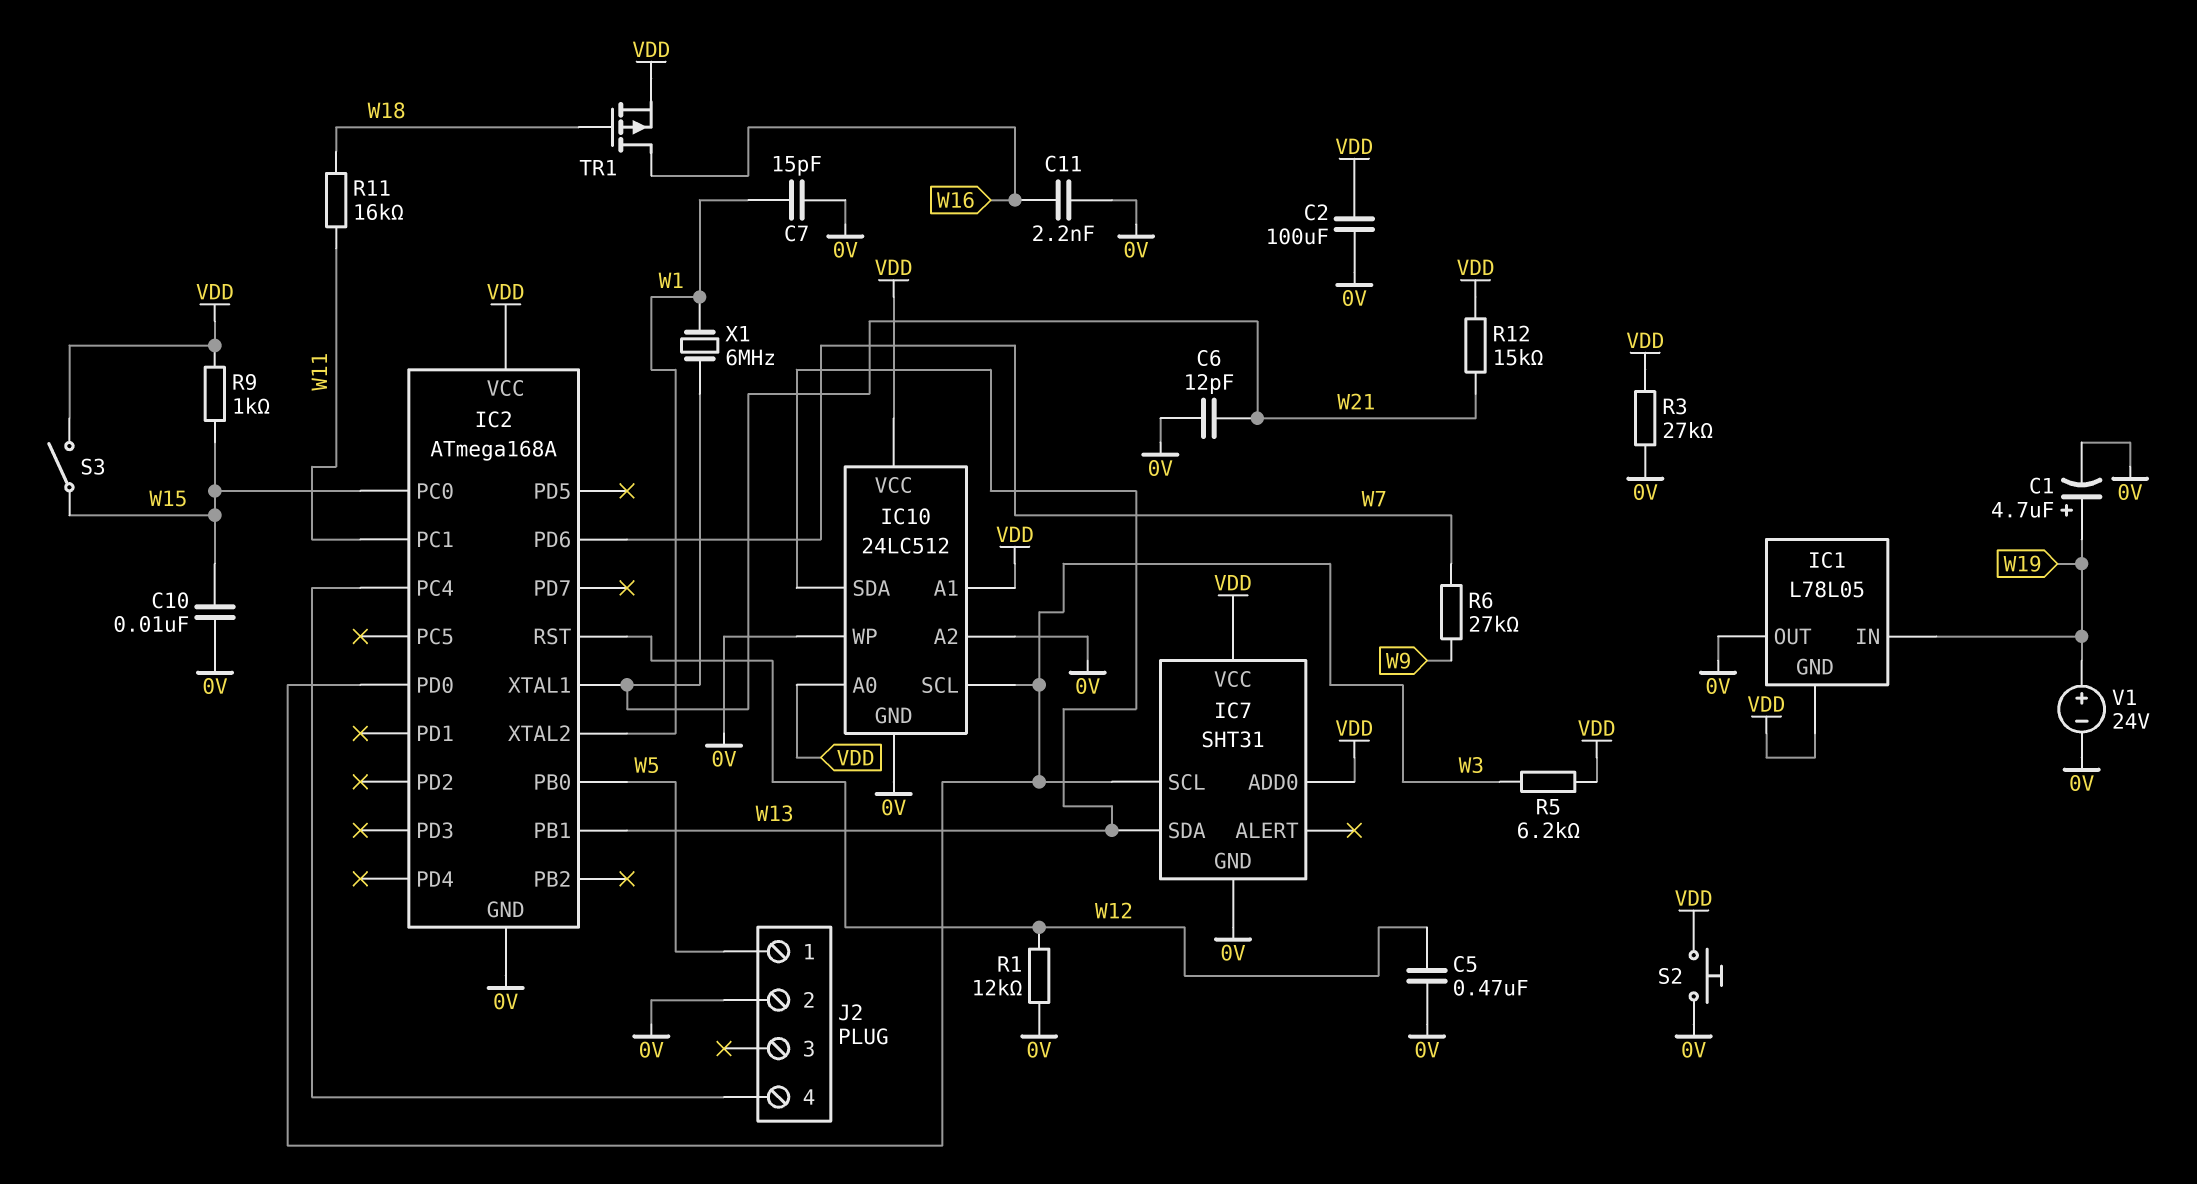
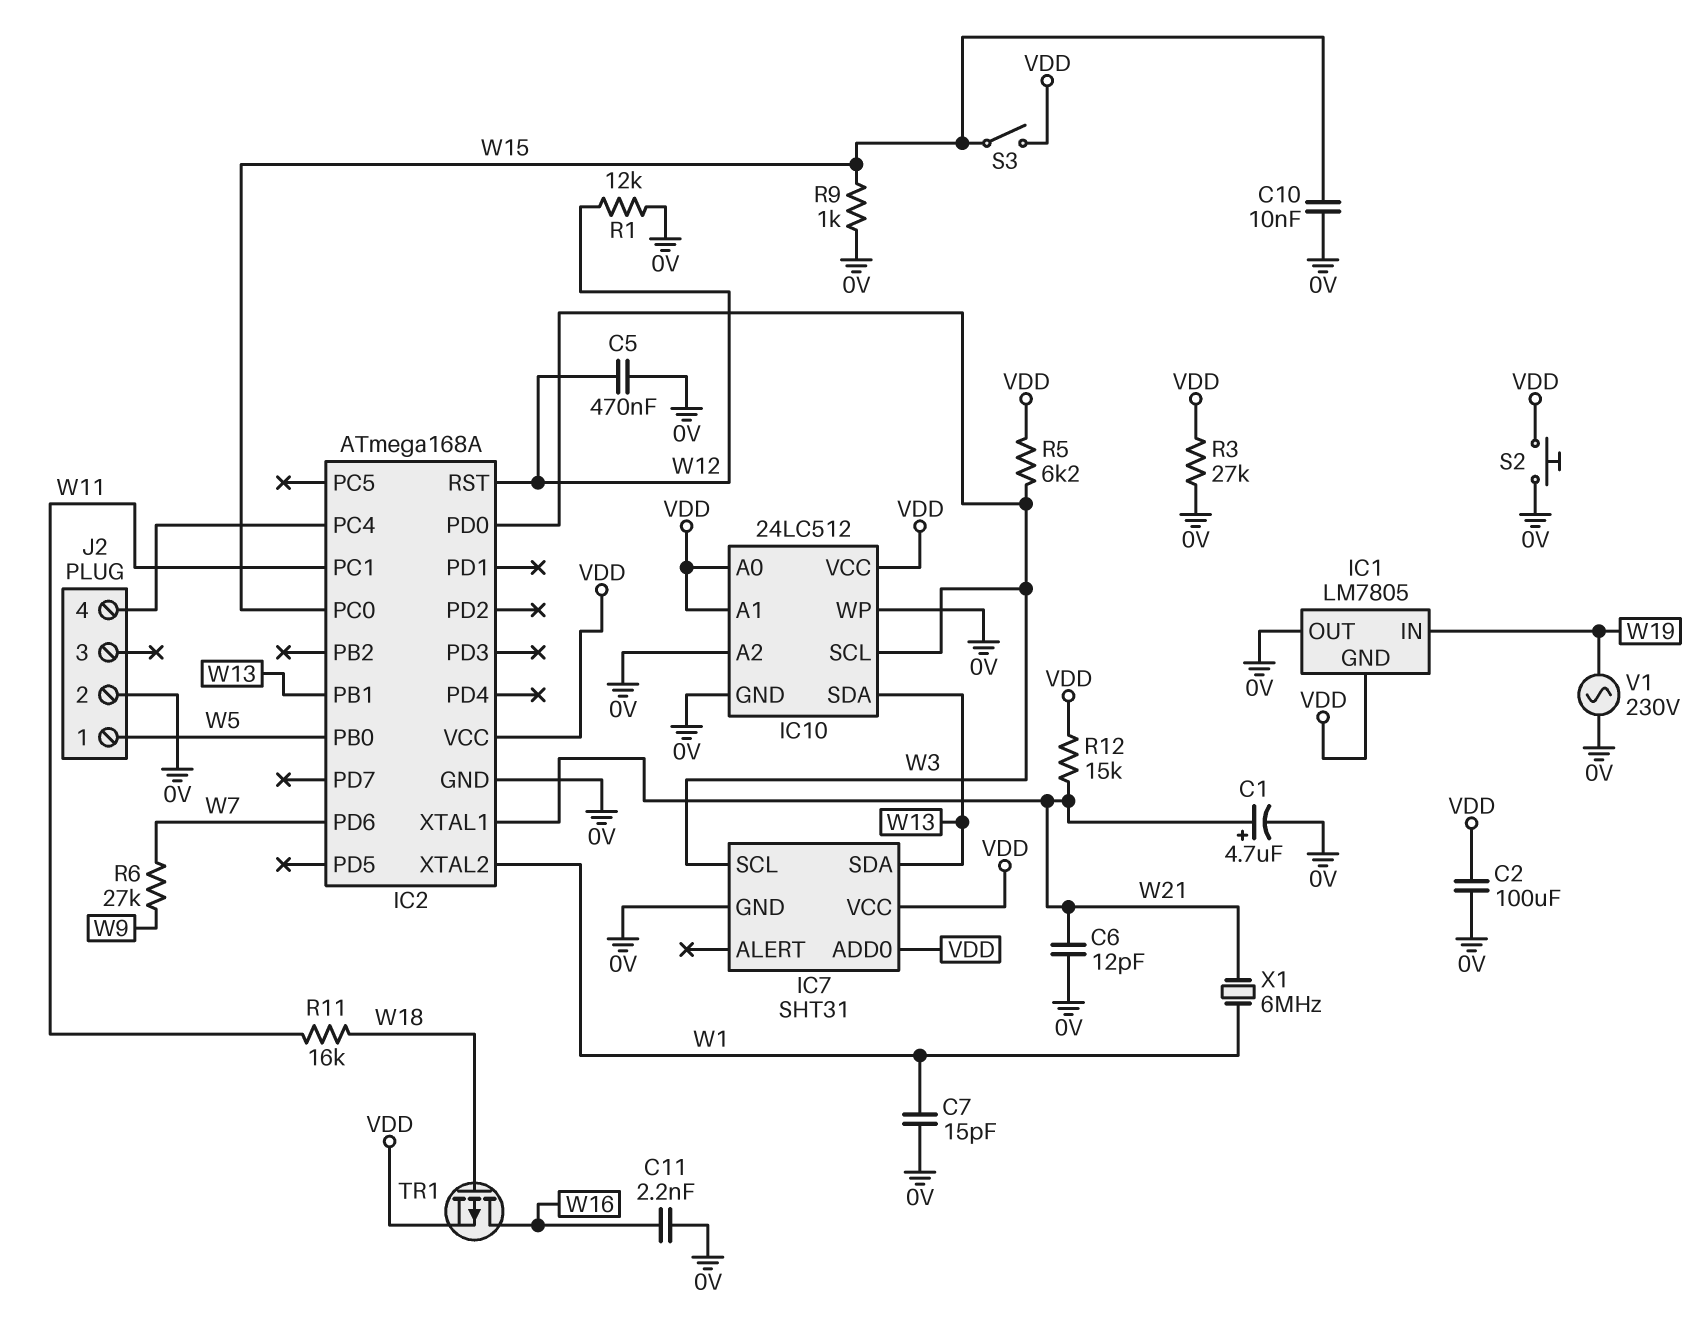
C1: 4.7uF (plus W19, minus 0V) -> 4.7uF (plus W21, minus 0V)
IC1: L78L05 -> LM7805
R9: 1k (VDD, W15) -> 1k (0V, W15)
V1: 24V (plus W19, minus 0V) -> AC 230V (0V, W19)

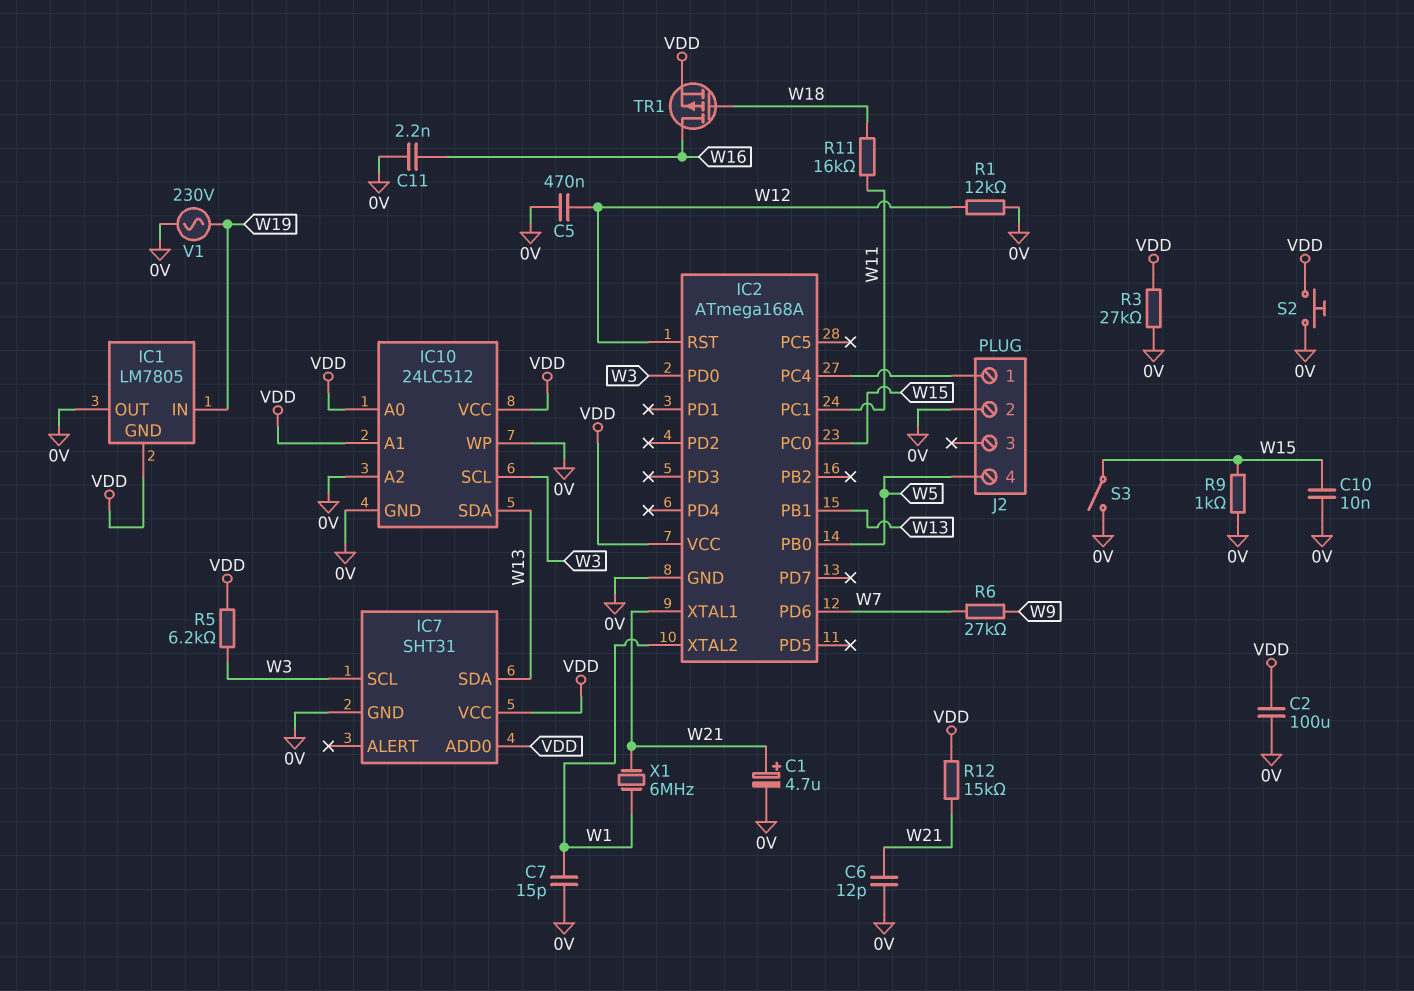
J2 pin 1: W5 -> IC2/PC4
J2 pin 4: IC2/PC4 -> W5
S3: switch (VDD, W15) -> switch (0V, W15)

